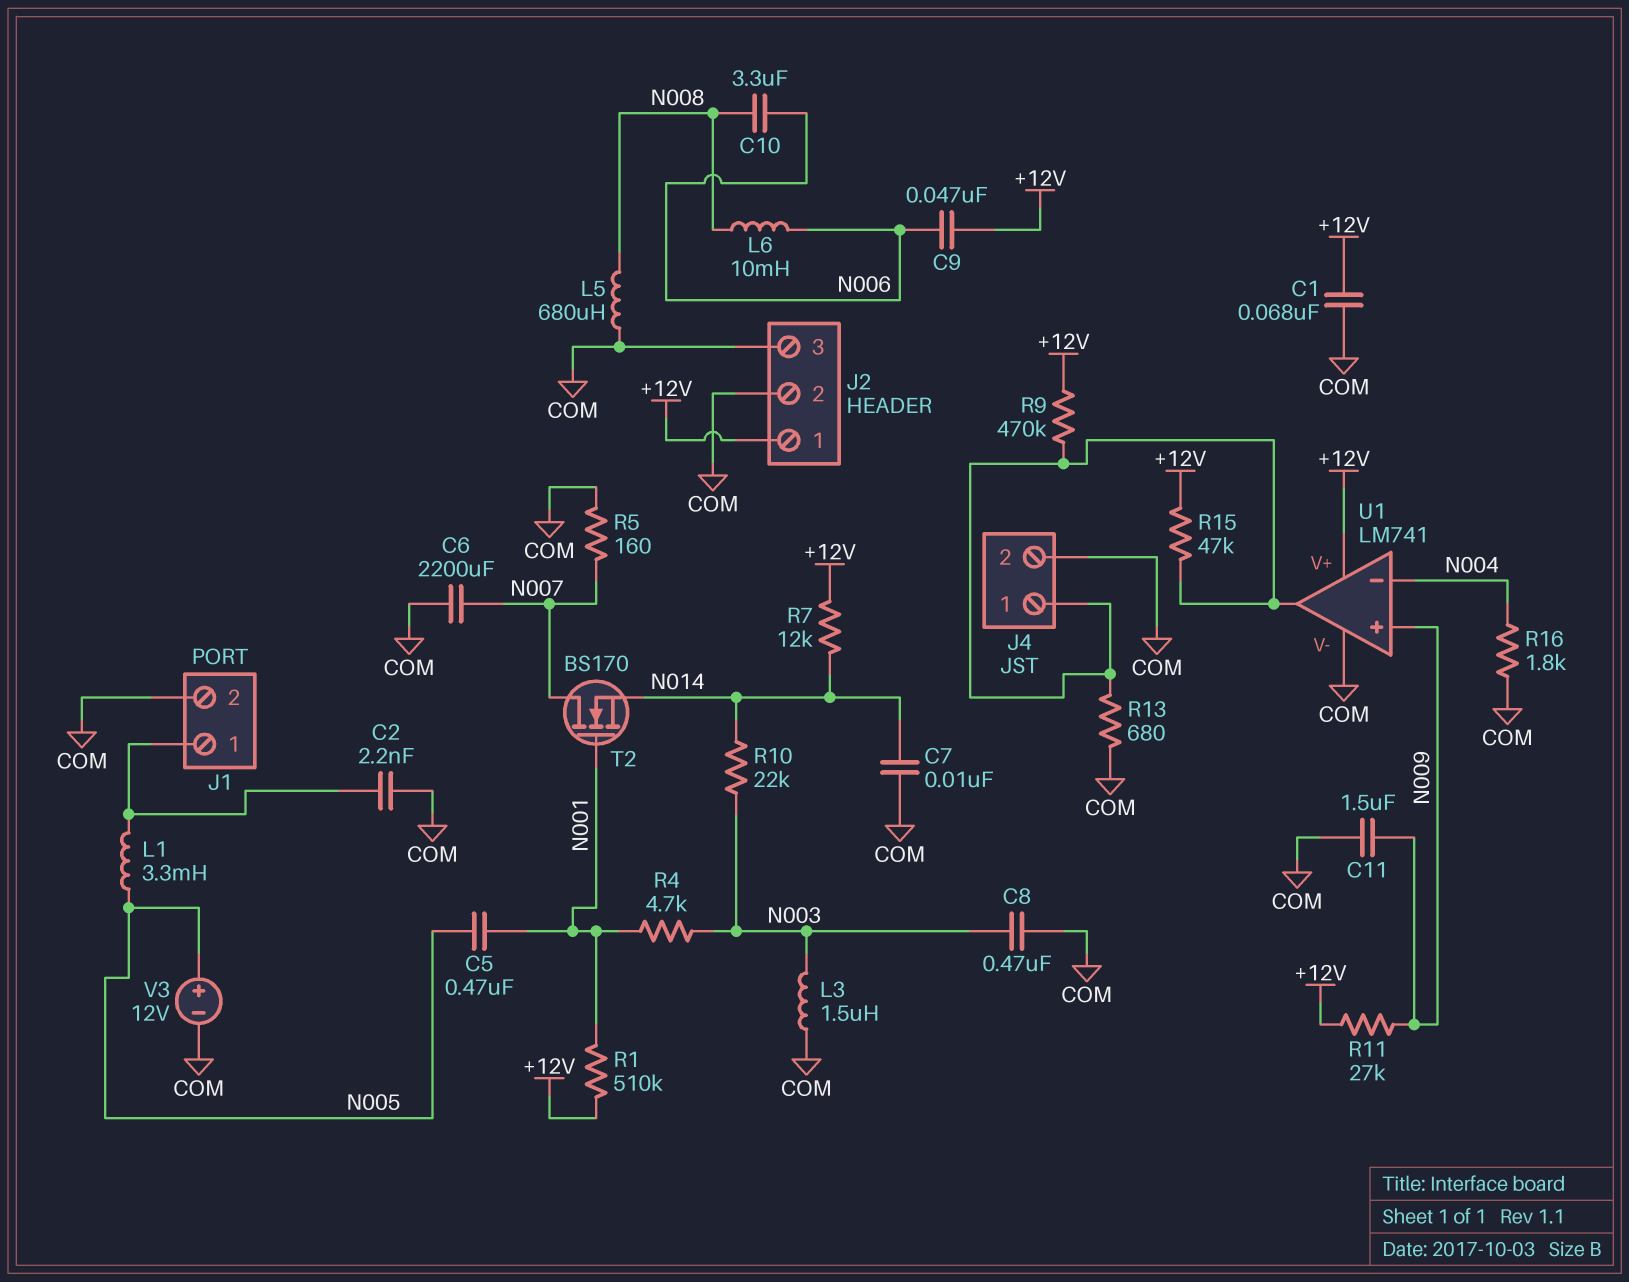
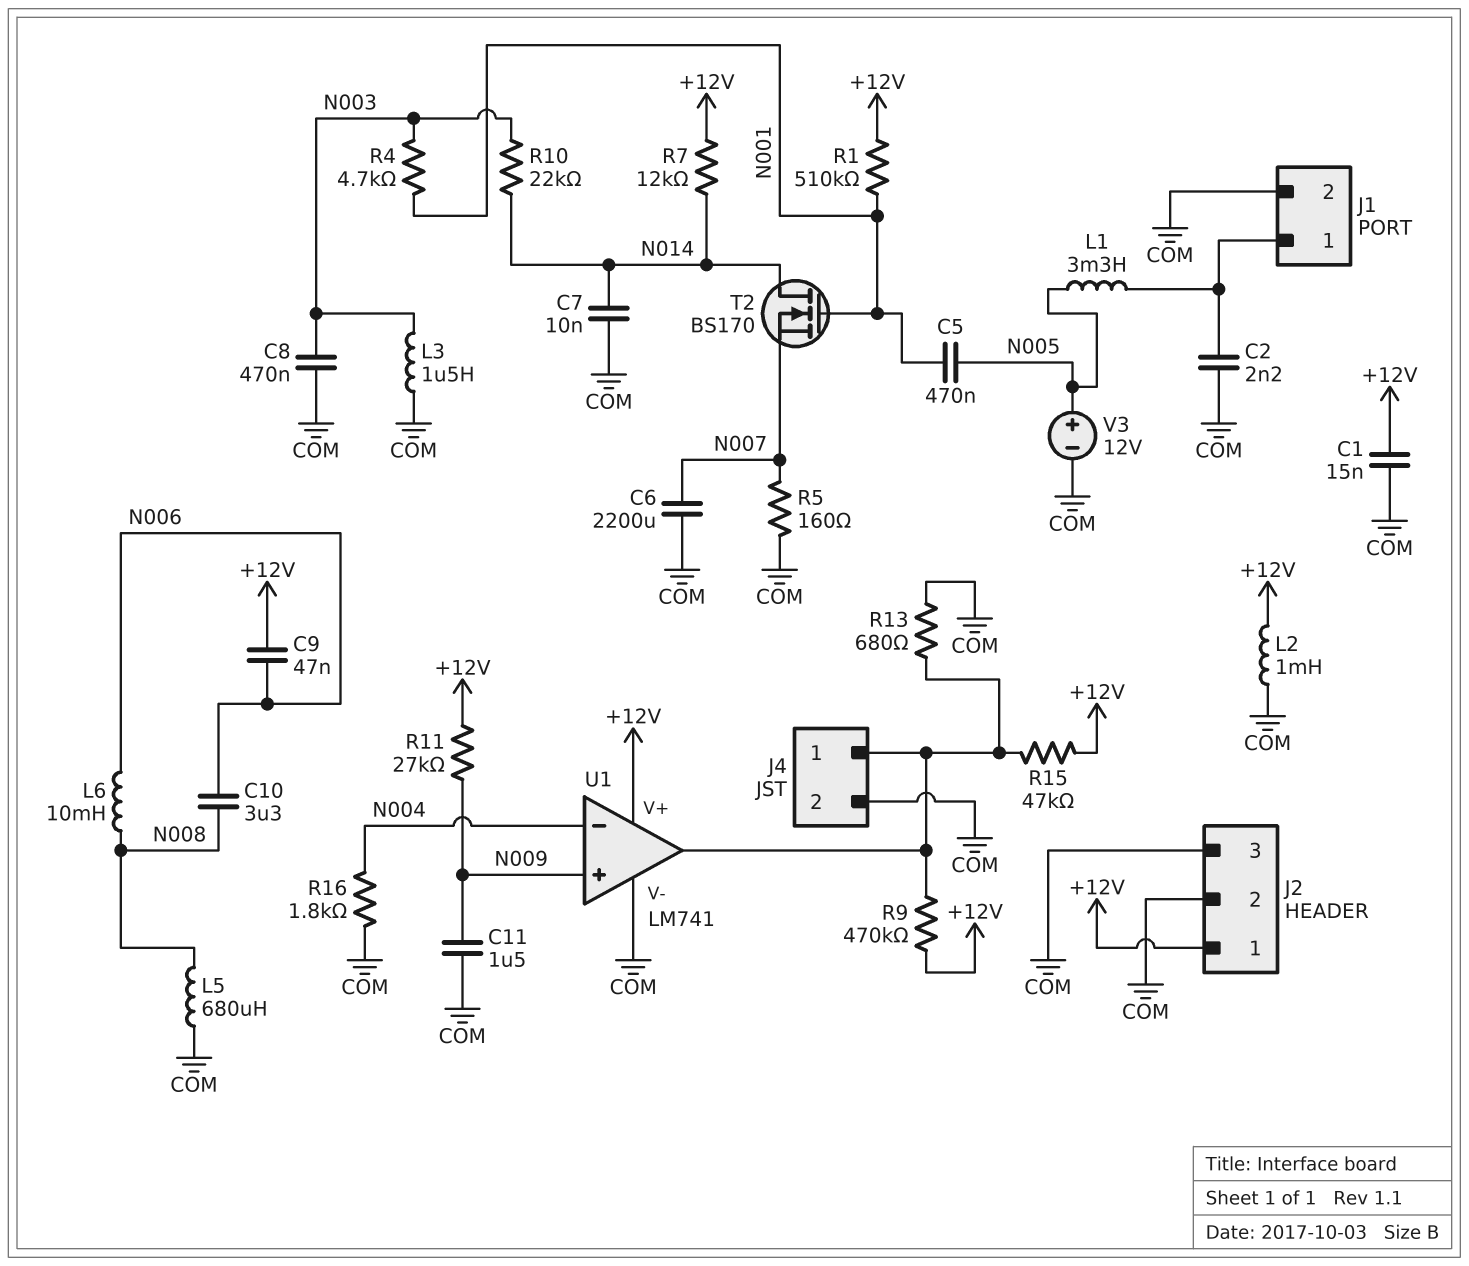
C1: 68nF (+12V, COM) -> 15nF (+12V, COM)
L2: none -> 1mH (+12V, COM)
T2: NMOS BS170 (G N001, D N007, S N014) -> NMOS BS170 (G N001, D N014, S N007)

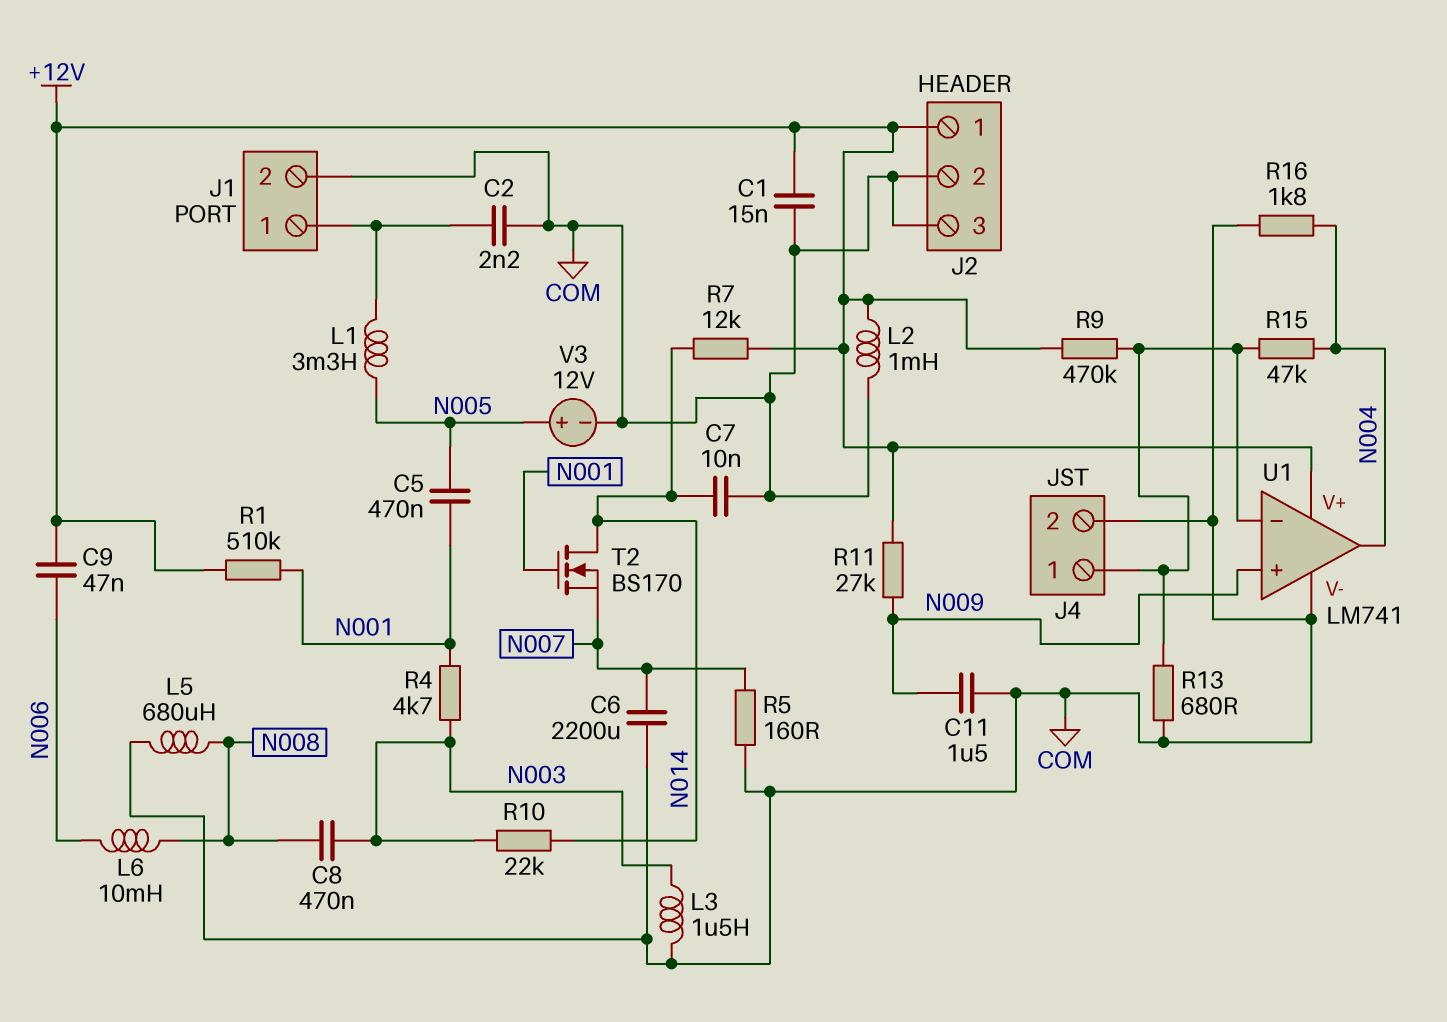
C8: 470nF (COM, N003) -> 470nF (N003, N008)
C10: 3.3uF (N006, N008) -> none
R15: 47k (+12V, J4/1) -> 47k (J4/1, N004)
U1 pin in-: N004 -> J4/1
U1 pin out: J4/1 -> N004

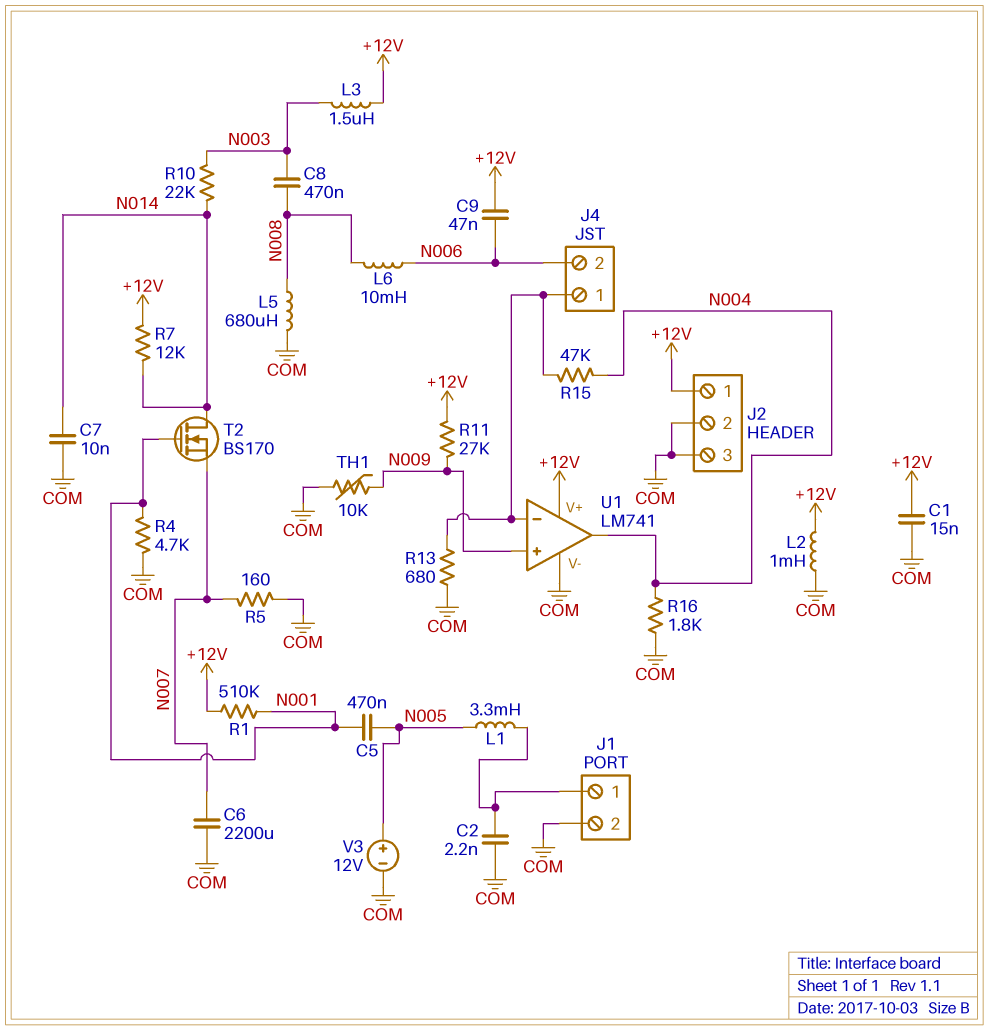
C11: 1.5uF (COM, N009) -> none
J4 pin 2: COM -> N006
L3: 1.5uH (COM, N003) -> 1.5uH (+12V, N003)
R4: 4.7k (N001, N003) -> 4.7k (COM, N001)
R9: 470k (+12V, J4/1) -> none
TH1: none -> 10k (COM, N009)

